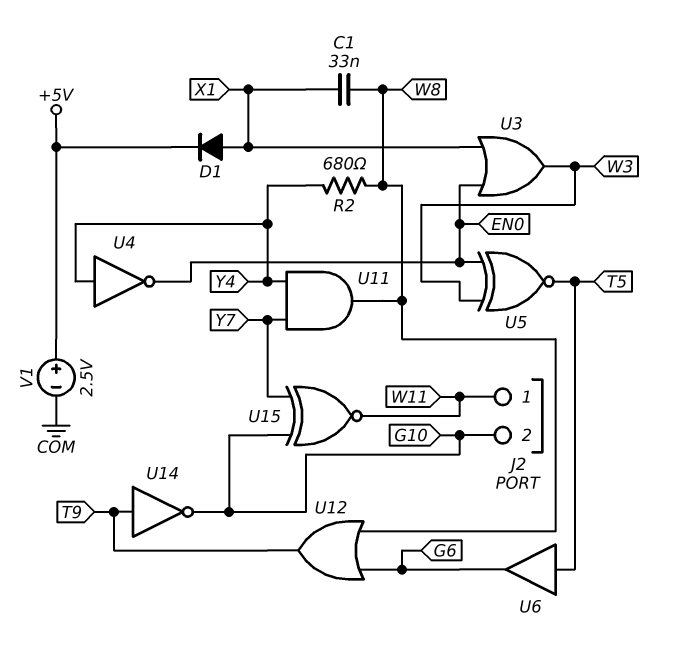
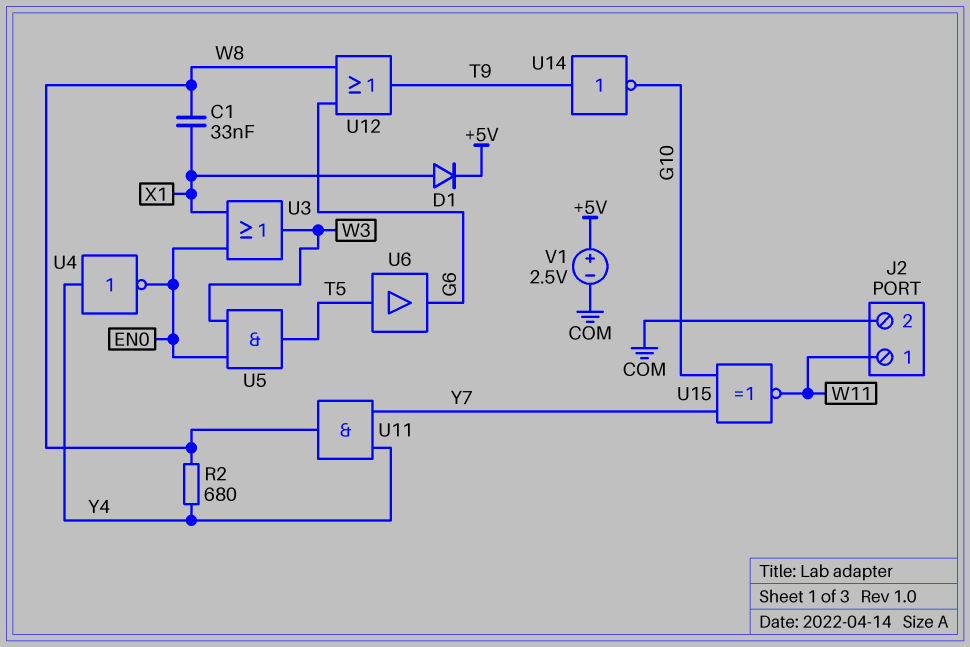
J2 pin 2: G10 -> COM
U5: XNOR (in EN0, in W3, out T5) -> AND (in EN0, in W3, out T5)

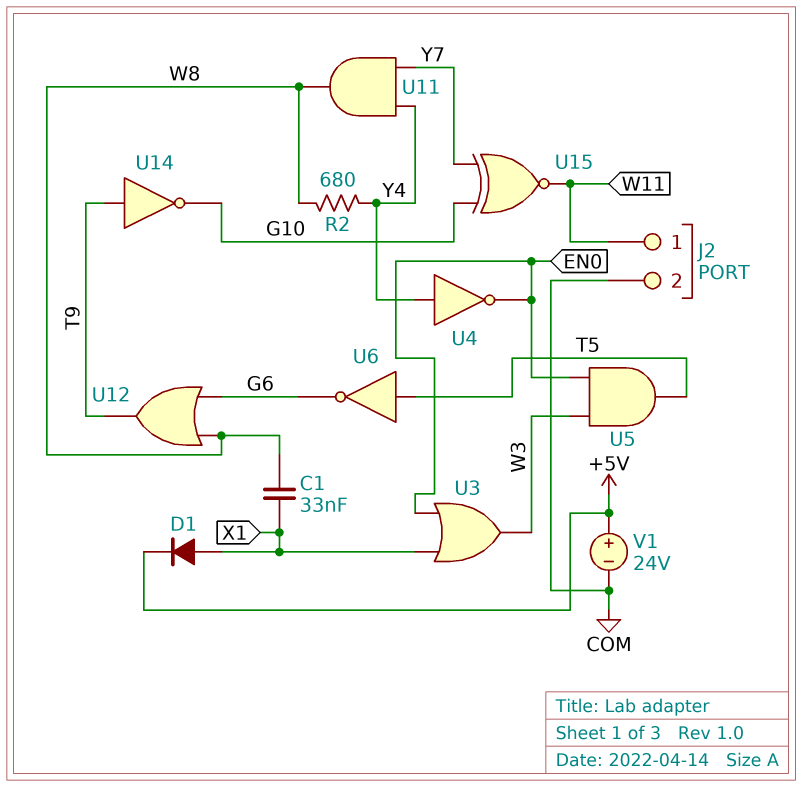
U6: buffer (in T5, out G6) -> NOT (in T5, out G6)
V1: 2.5V (plus +5V, minus COM) -> 24V (plus +5V, minus COM)

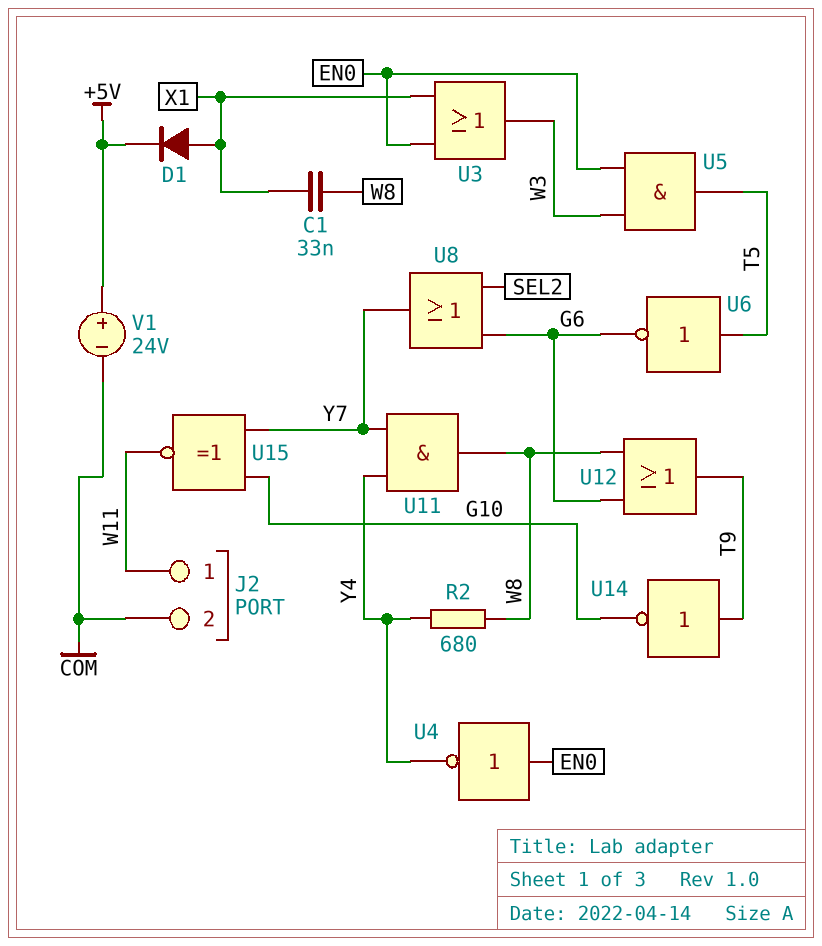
U4: NOT (in Y4, out EN0) -> NOT (in EN0, out Y4)
U8: none -> OR (in G6, in SEL2, out Y7)

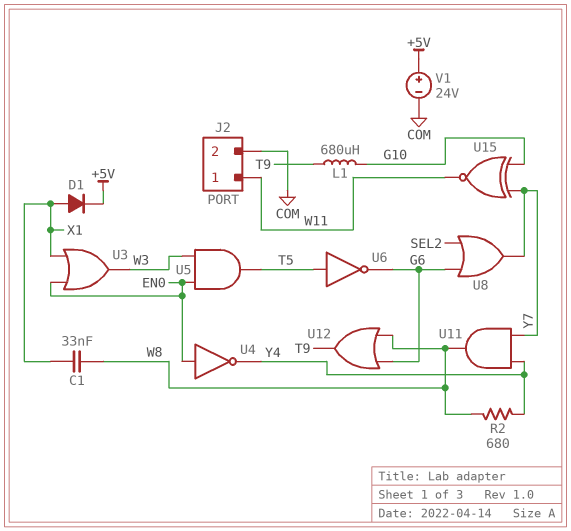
L1: none -> 680uH (G10, T9)
U14: NOT (in T9, out G10) -> none

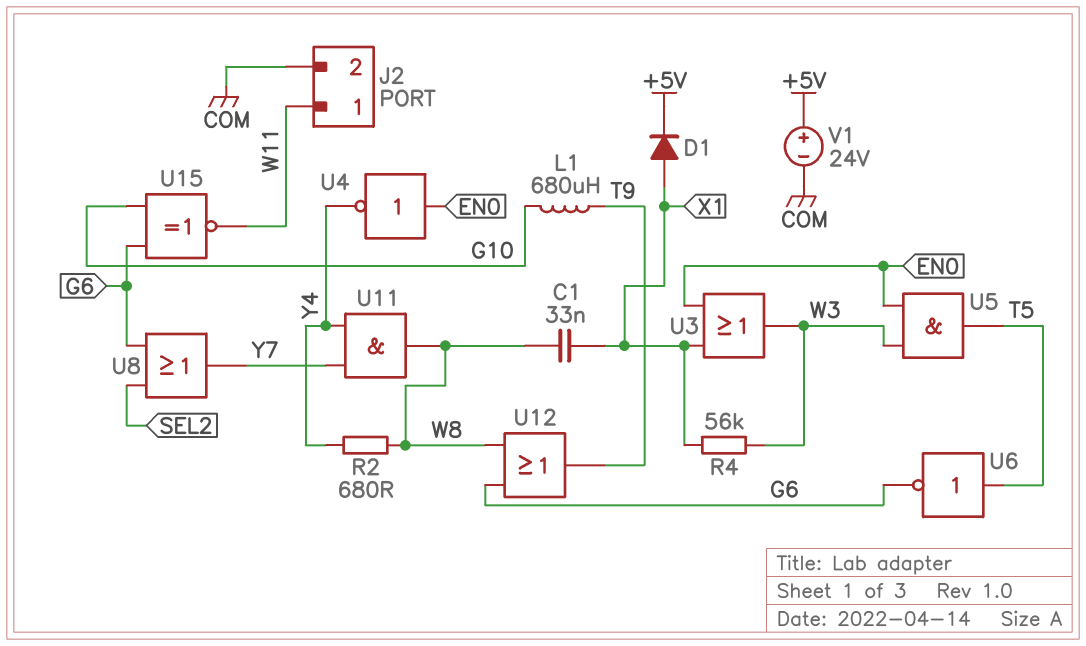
R4: none -> 56k (W3, X1)
U15: XNOR (in G10, in Y7, out W11) -> XNOR (in G6, in G10, out W11)

